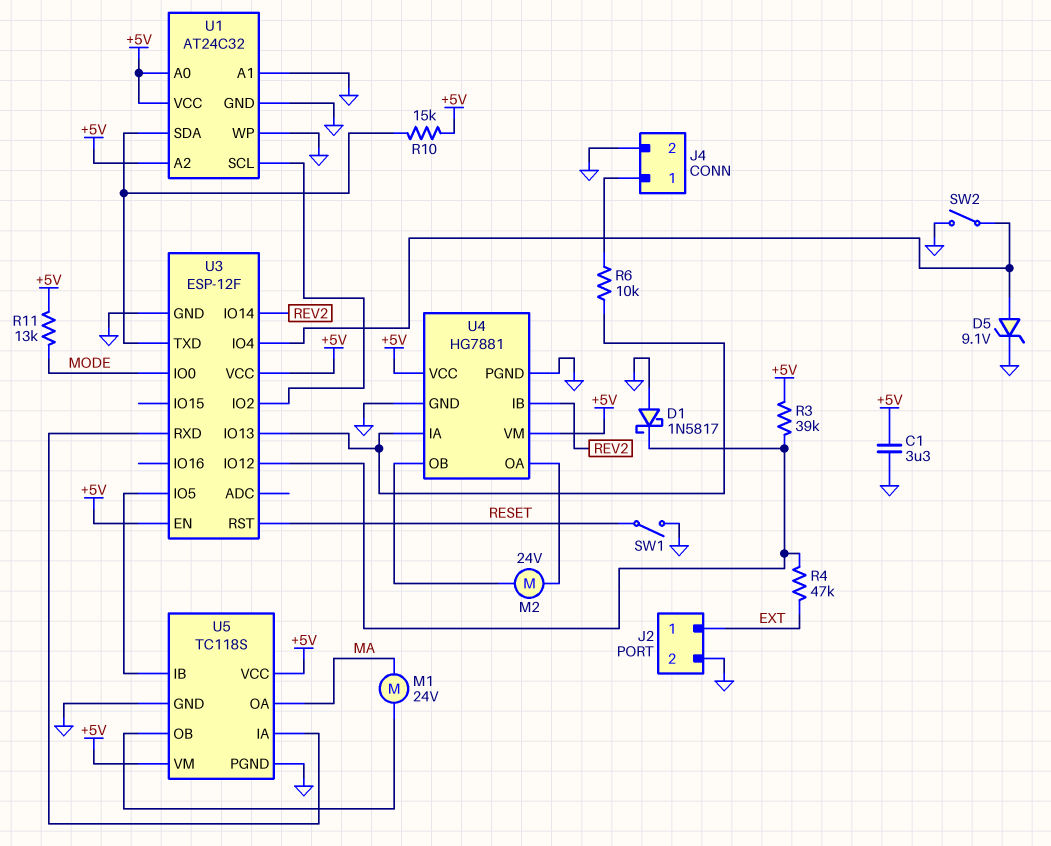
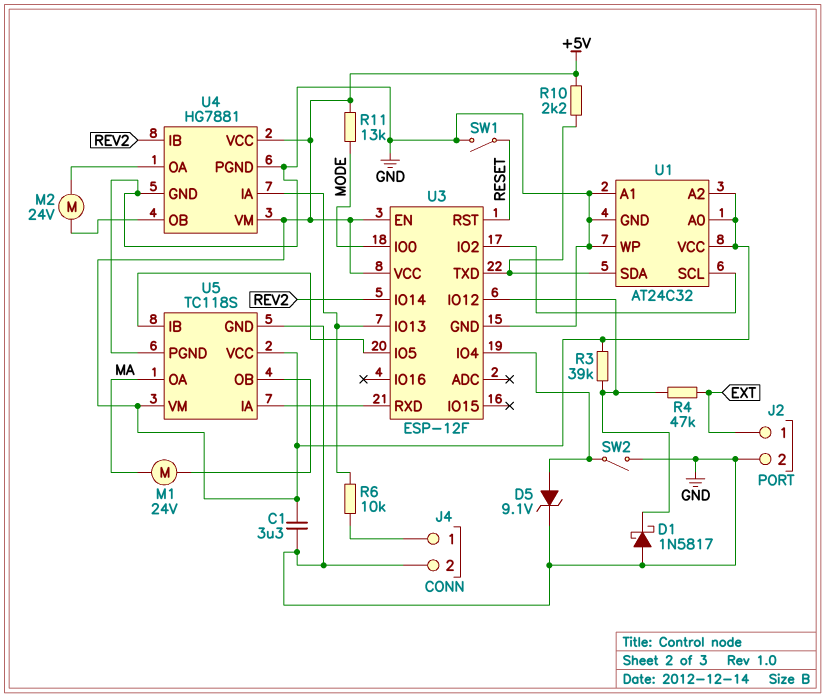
R10: 15k (+5V, U1/SDA) -> 2.2k (+5V, U1/SDA)

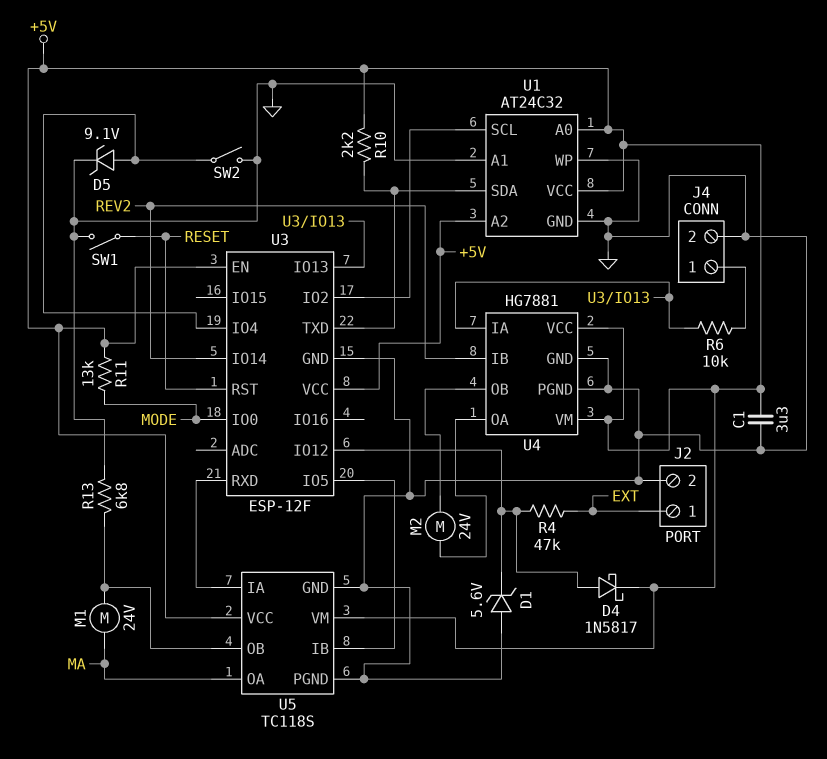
D1: schottky 1N5817 (A GND, K U3/IO12) -> zener 5.6V (A GND, K U3/IO12)
D4: none -> schottky 1N5817 (A U3/IO12, K +5V)
R3: 39k (+5V, U3/IO12) -> none
R13: none -> 6.8k (GND, U5/OB)

